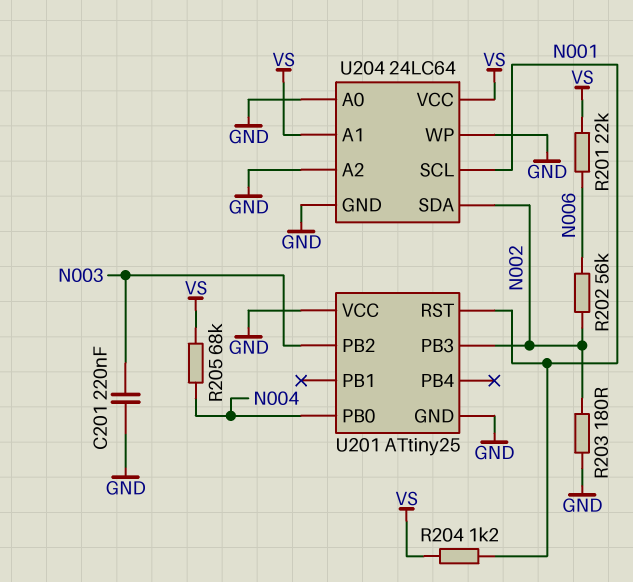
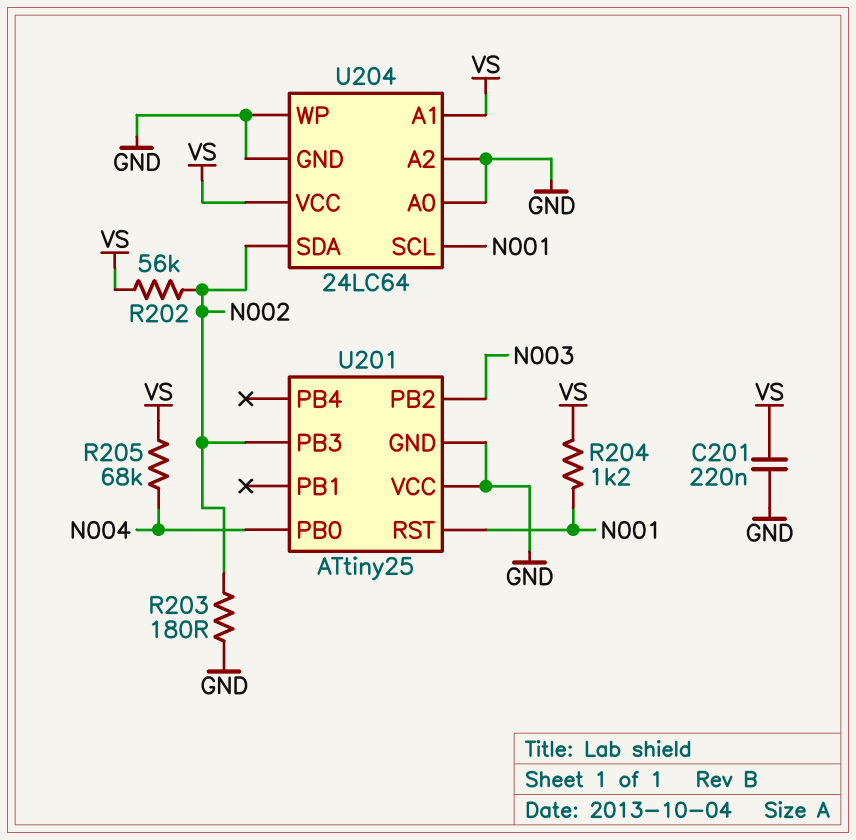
C201: 220nF (GND, N003) -> 220nF (GND, VS)
R201: 22k (N006, VS) -> none
R202: 56k (N002, N006) -> 56k (N002, VS)

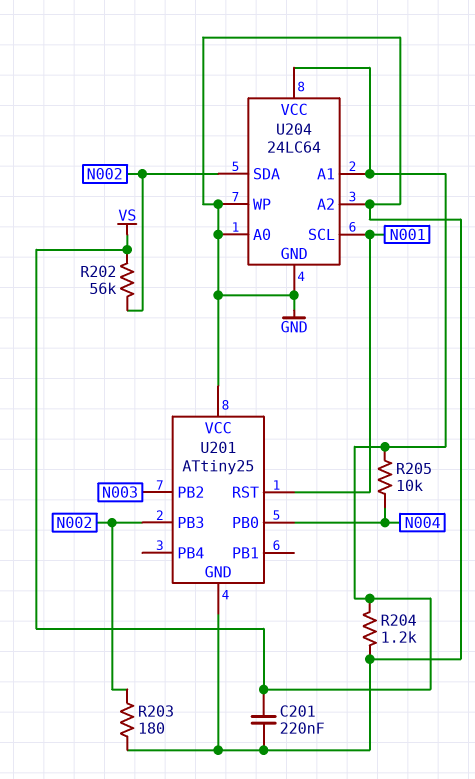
R204: 1.2k (N001, VS) -> 1.2k (GND, VS)
R205: 68k (N004, VS) -> 10k (N004, VS)

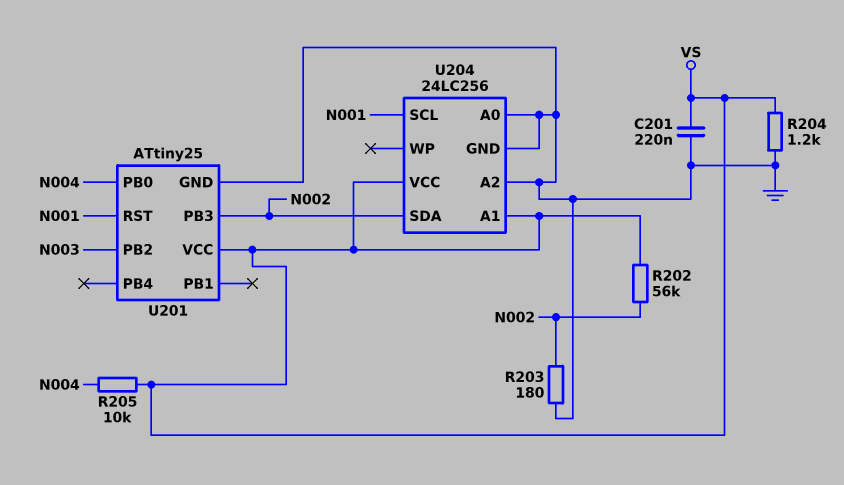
U201 pin VCC: GND -> VS
U204: 24LC64 -> 24LC256
U204 pin WP: GND -> none

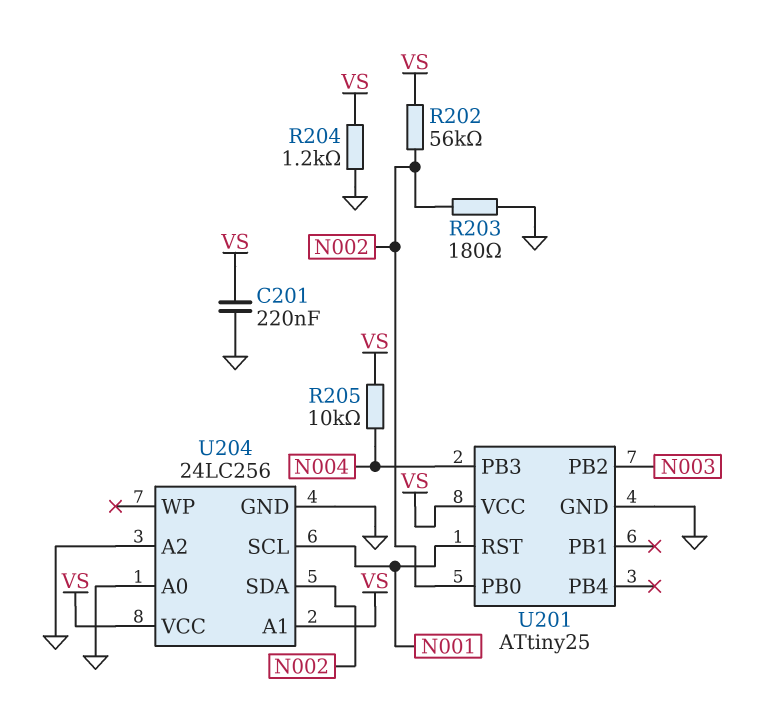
U201 pin PB0: N004 -> N002
U201 pin PB3: N002 -> N004

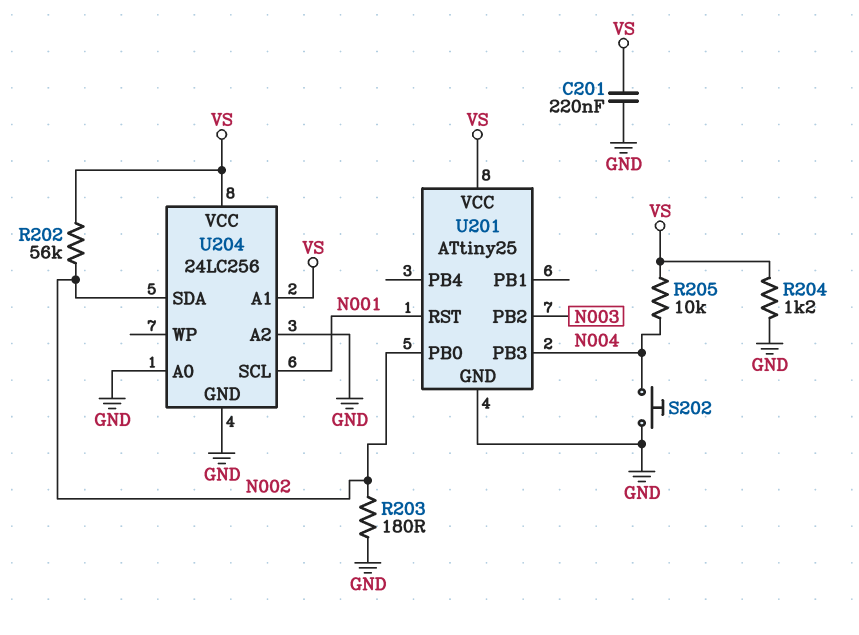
S202: none -> button (GND, N004)

